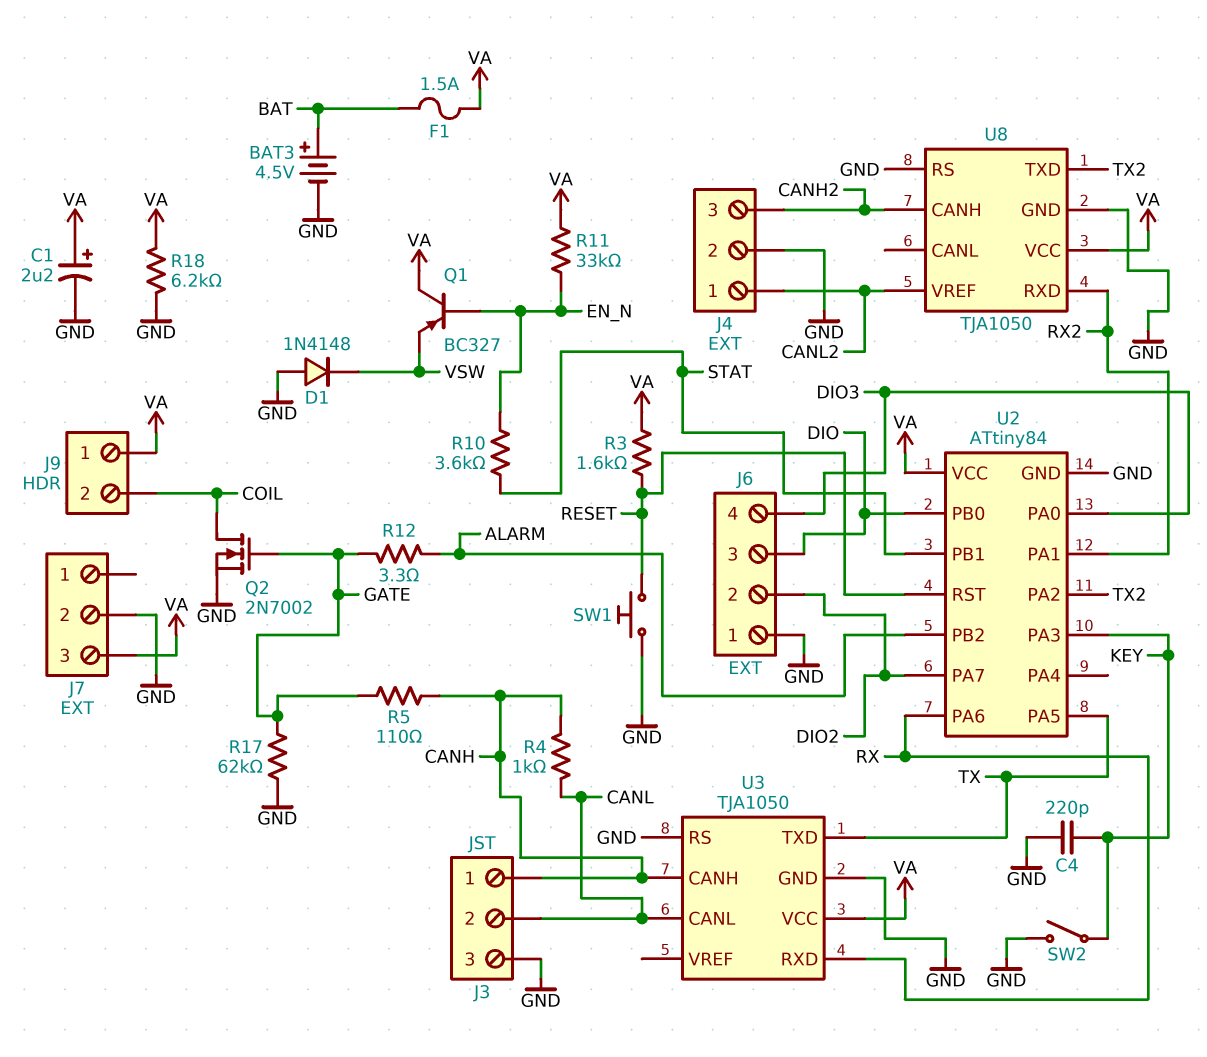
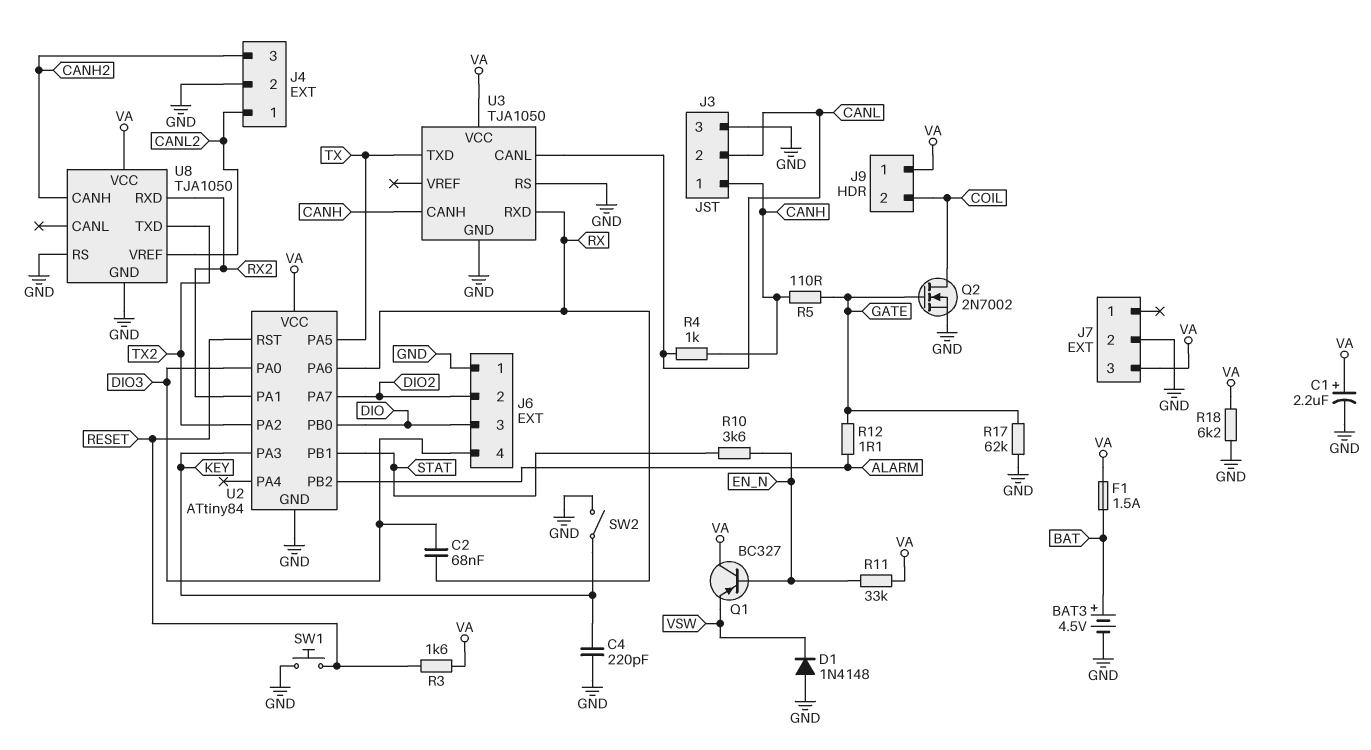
C2: none -> 68nF (DIO3, RX)
R12: 3.3 (ALARM, GATE) -> 1.1 (ALARM, GATE)

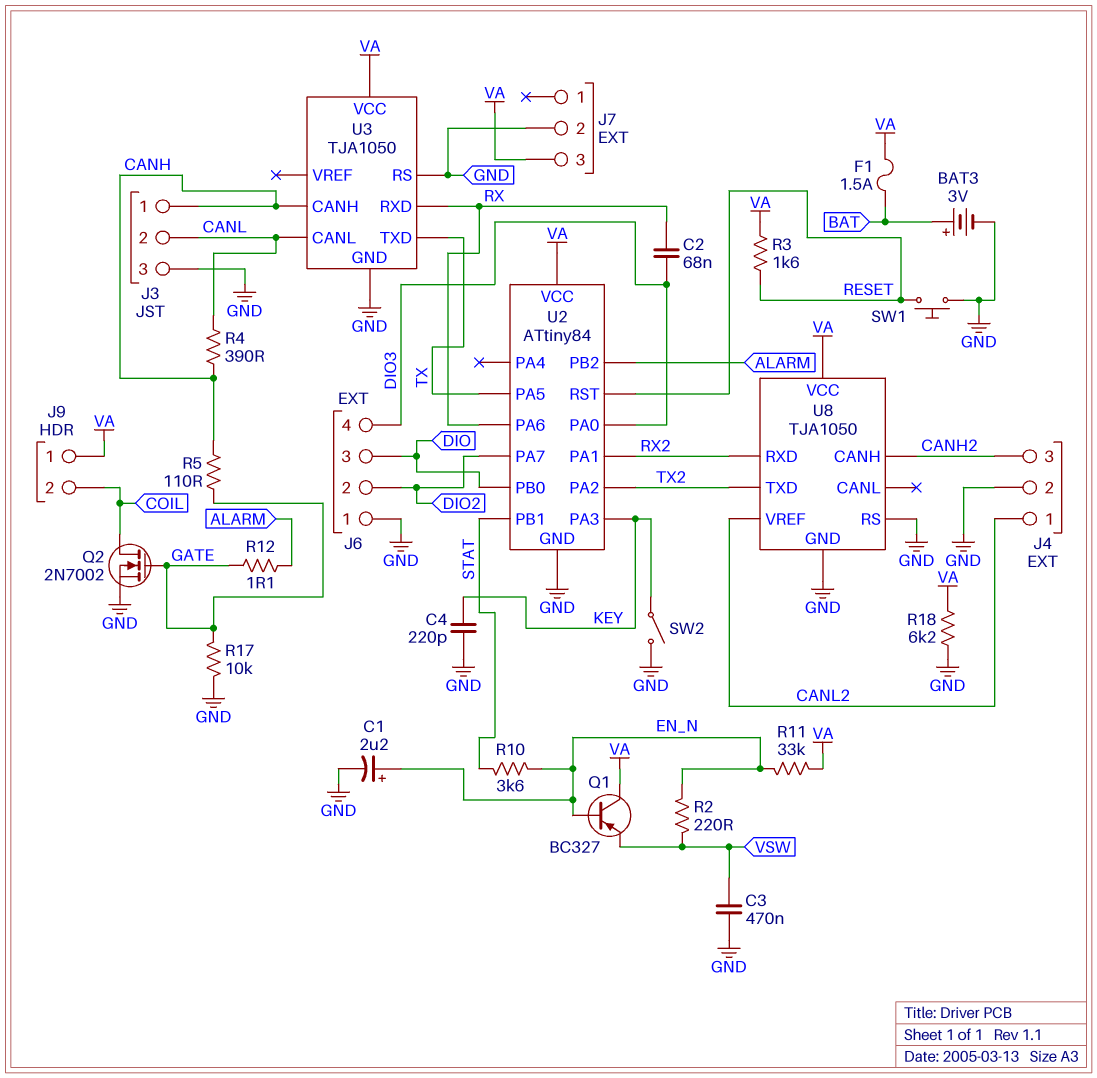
BAT3: 4.5V (plus BAT, minus GND) -> 3V (plus BAT, minus GND)
C1: 2.2uF (plus VA, minus GND) -> 2.2uF (plus EN_N, minus GND)
C3: none -> 470nF (GND, VSW)
D1: diode 1N4148 (A GND, K VSW) -> none
R2: none -> 220 (EN_N, VSW)
R4: 1k (CANH, CANL) -> 390 (CANH, CANL)
R17: 62k (GATE, GND) -> 10k (GATE, GND)

